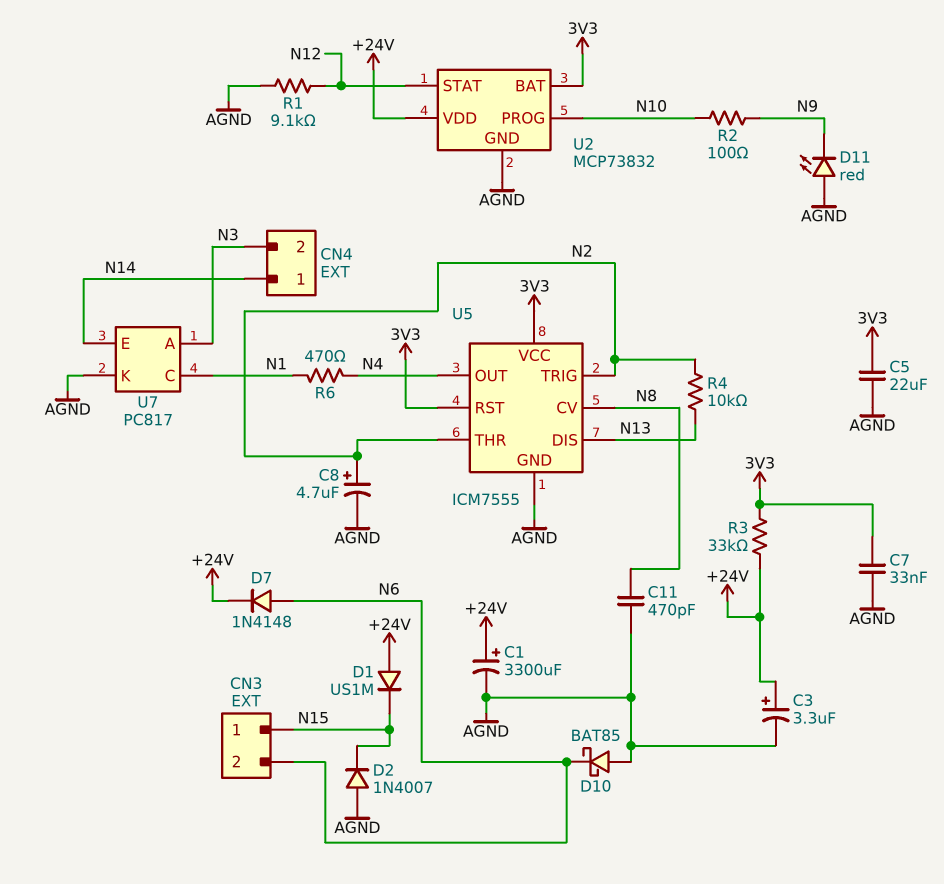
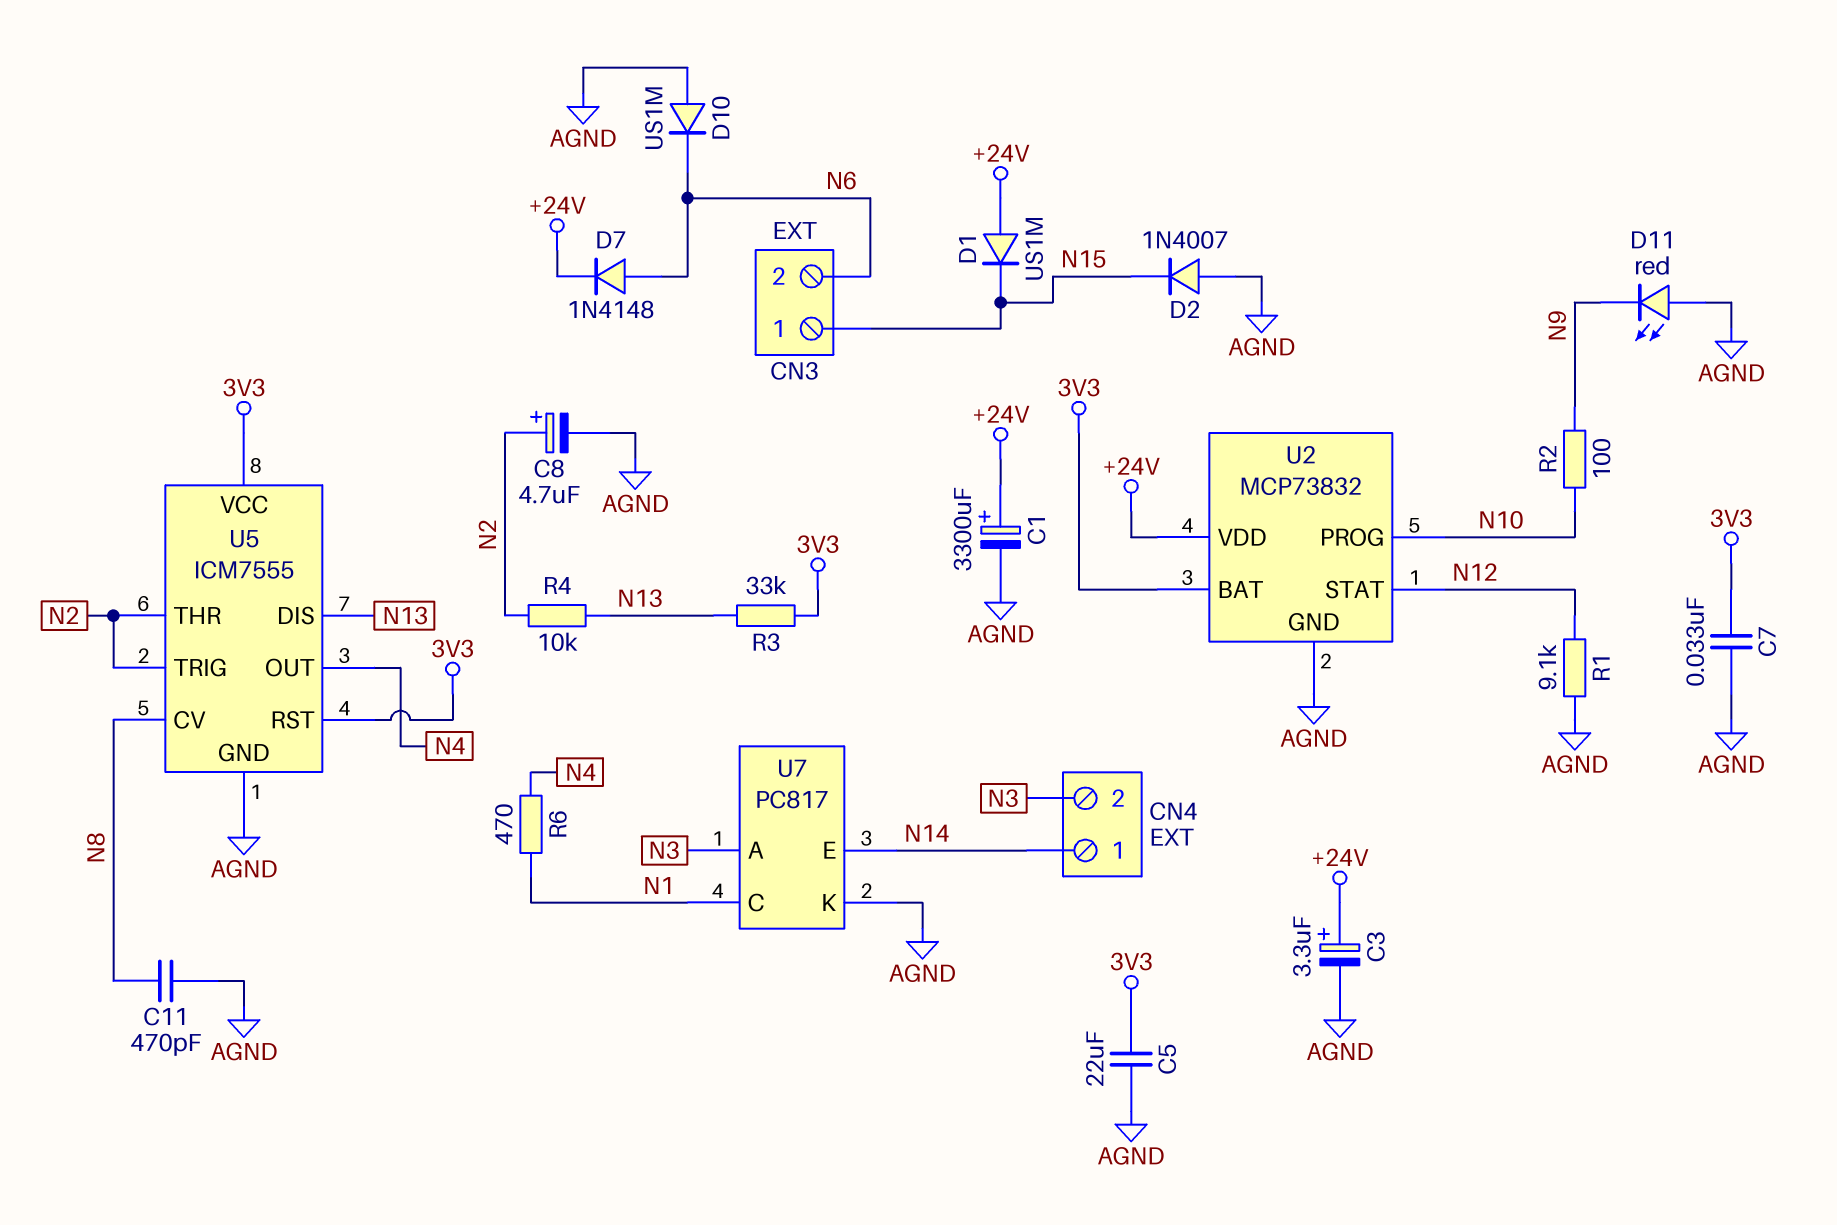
D10: schottky BAT85 (A AGND, K N6) -> diode US1M (A AGND, K N6)
R3: 33k (+24V, 3V3) -> 33k (3V3, N13)

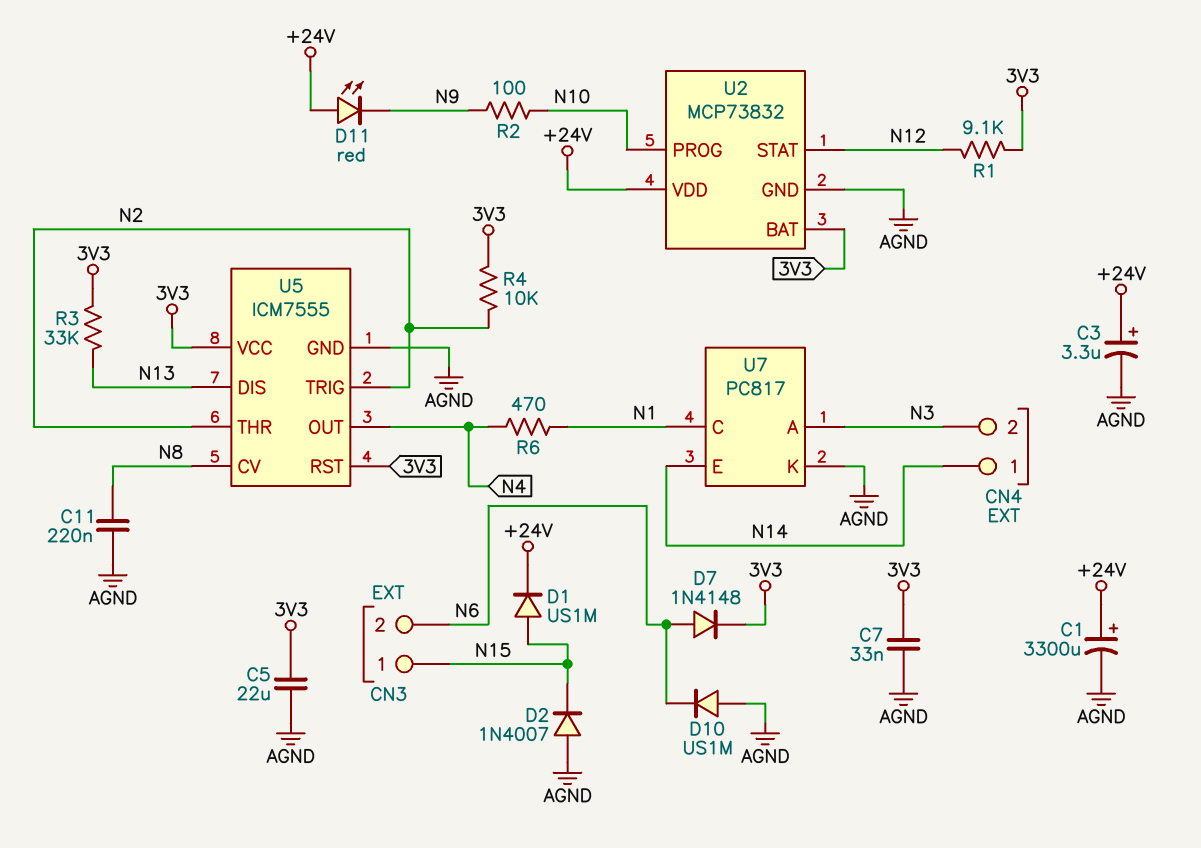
C8: 4.7uF (plus N2, minus AGND) -> none
C11: 470pF (AGND, N8) -> 220nF (AGND, N8)
D1: diode US1M (A +24V, K N15) -> diode US1M (A N15, K +24V)
D7: diode 1N4148 (A N6, K +24V) -> diode 1N4148 (A N6, K 3V3)
D11: LED red (A AGND, K N9) -> LED red (A +24V, K N9)
R1: 9.1k (AGND, N12) -> 9.1k (3V3, N12)
R4: 10k (N2, N13) -> 10k (3V3, N2)

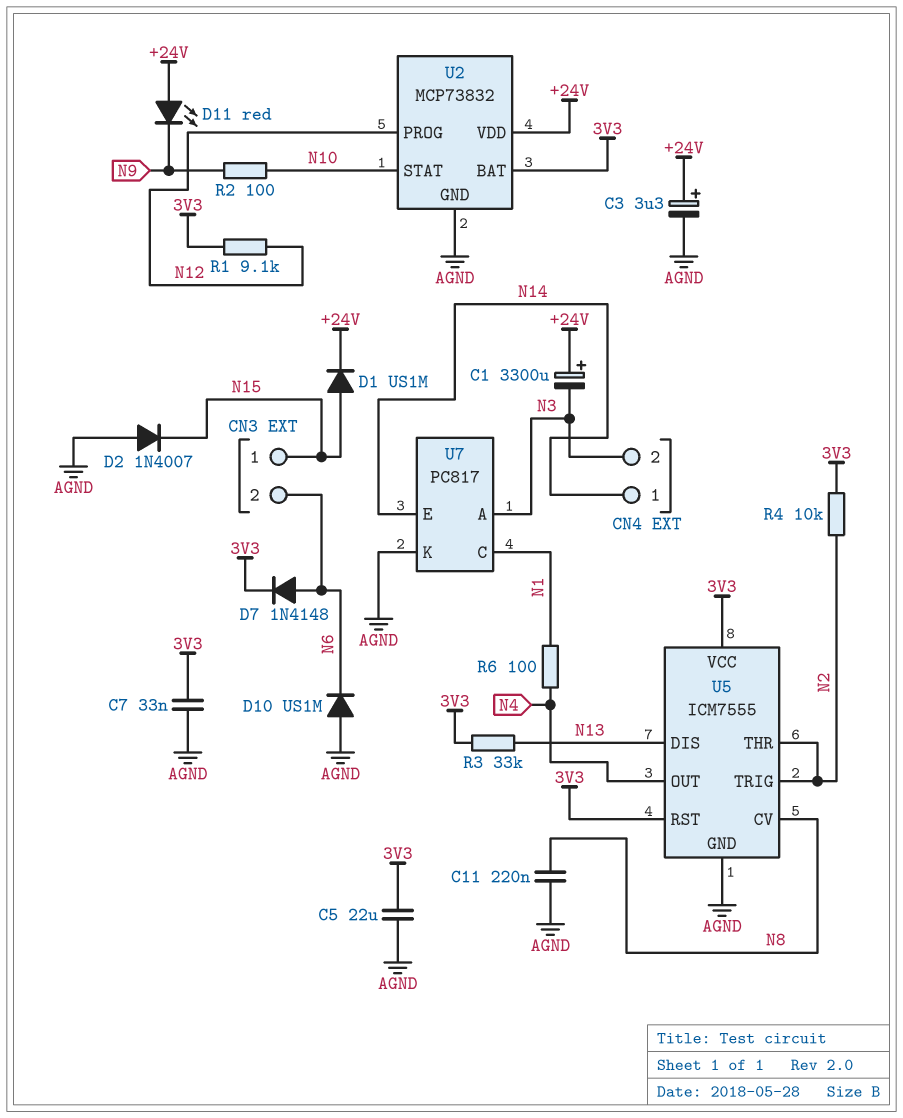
C1: 3300uF (plus +24V, minus AGND) -> 3300uF (plus +24V, minus N3)
R6: 470 (N1, N4) -> 100 (N1, N4)
U2 pin PROG: N10 -> N12
U2 pin STAT: N12 -> N10

